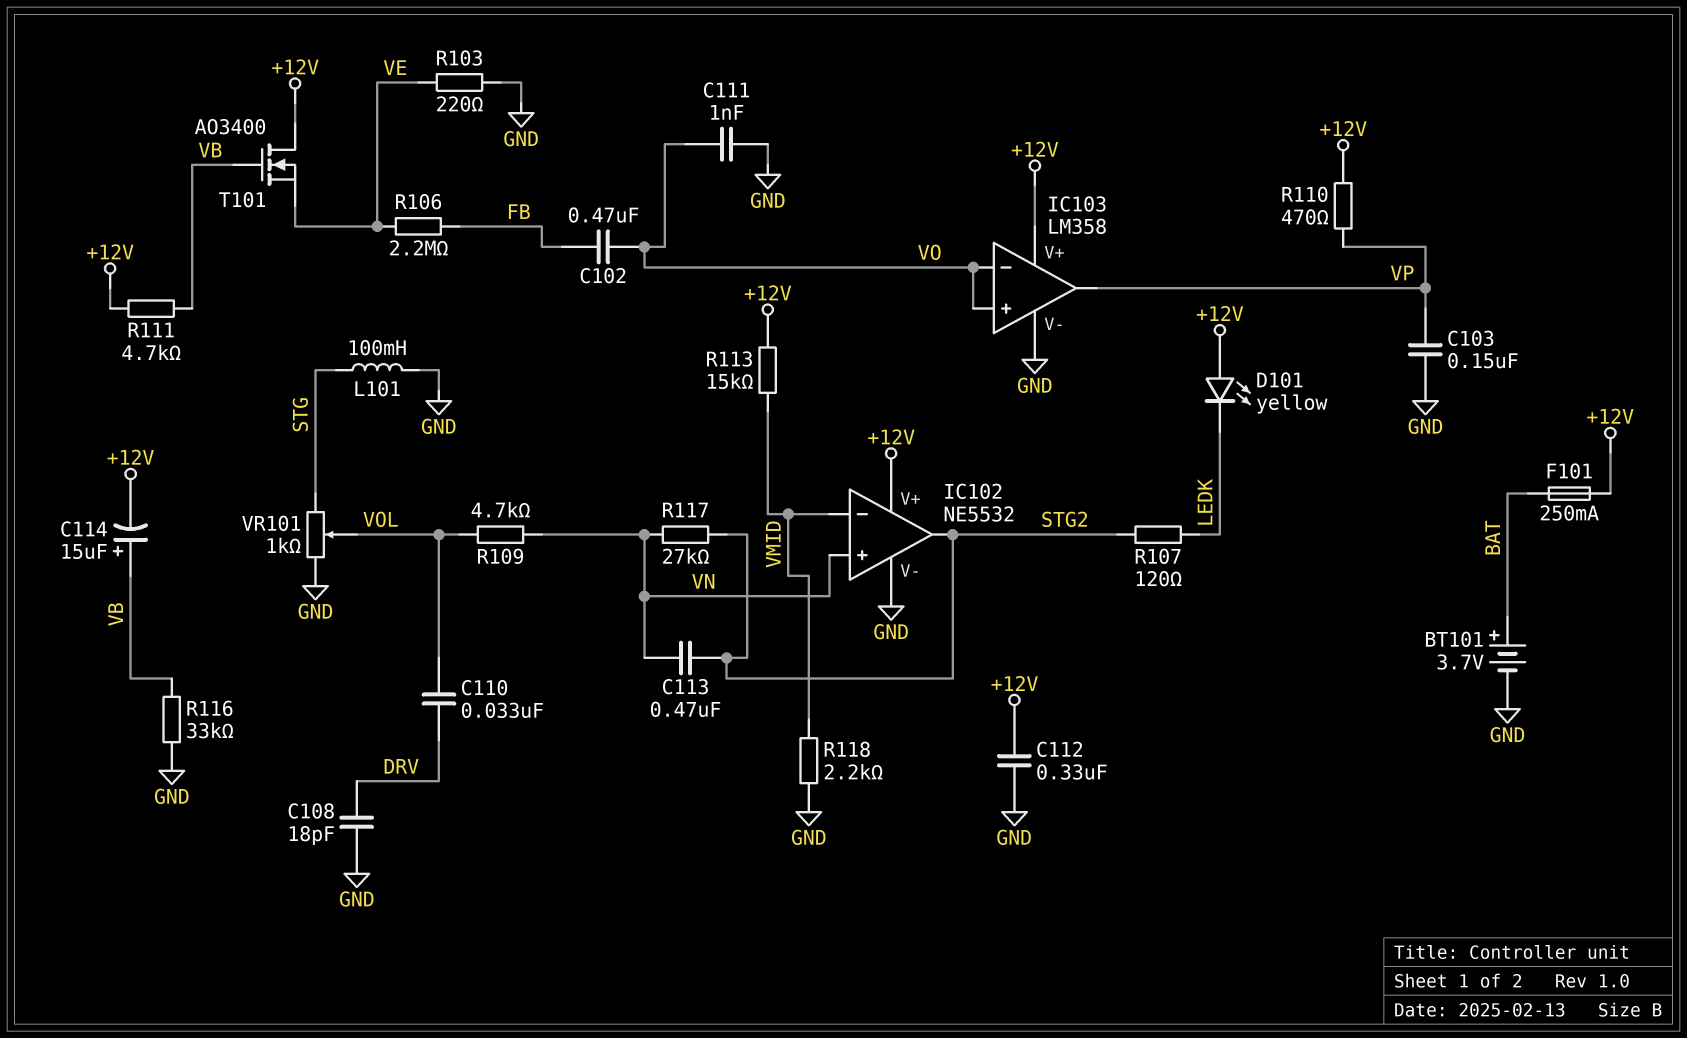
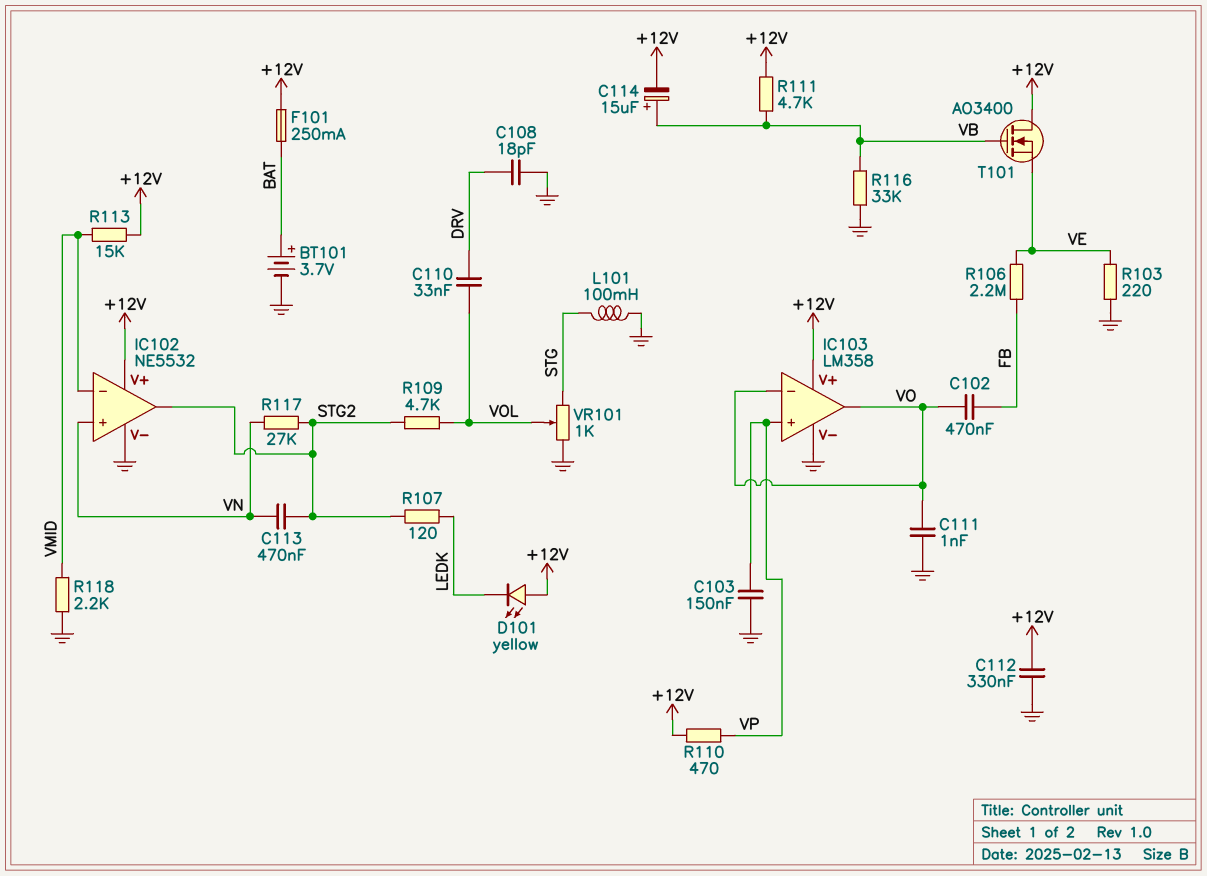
IC103 pin in+: VO -> VP
IC103 pin out: VP -> VO
R109: 4.7k (VN, VOL) -> 4.7k (STG2, VOL)

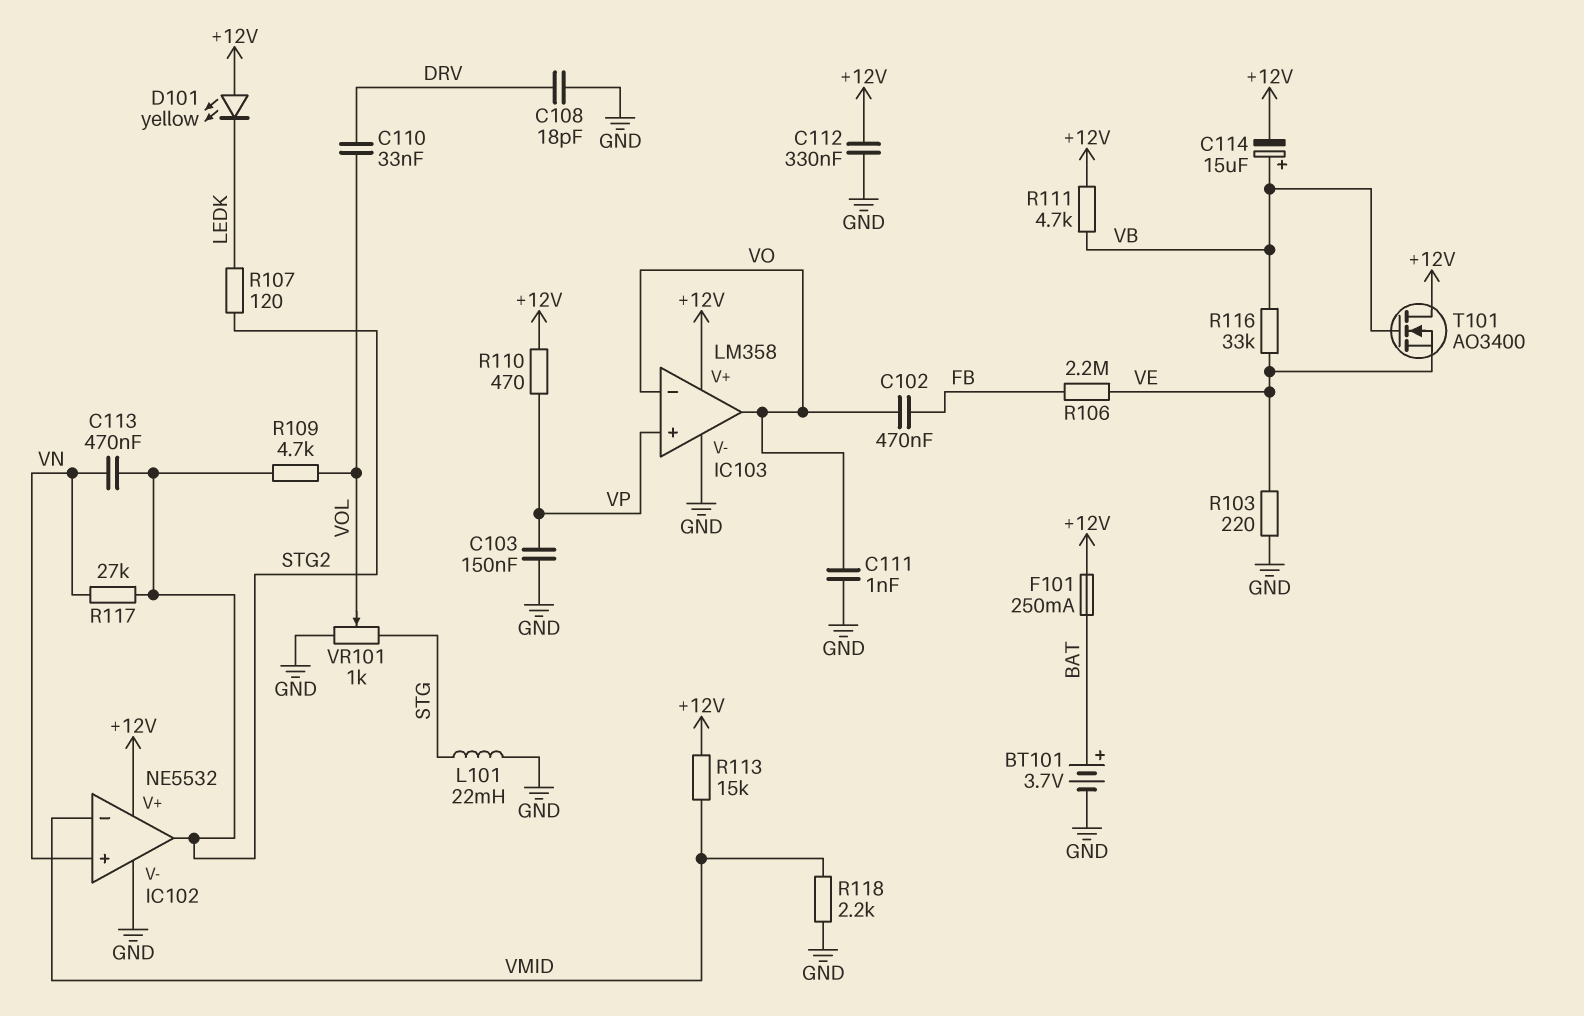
L101: 100mH (GND, STG) -> 22mH (GND, STG)
R116: 33k (GND, VB) -> 33k (VB, VE)

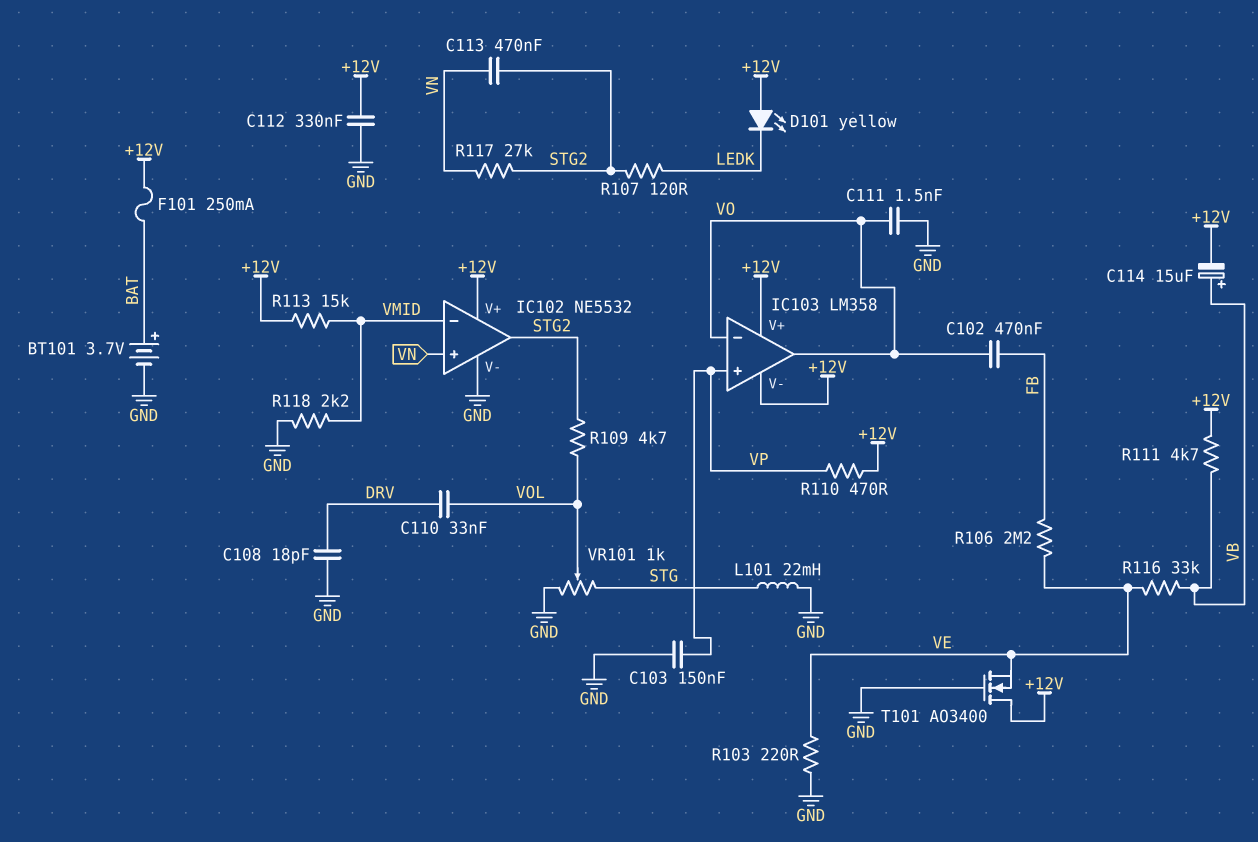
C111: 1nF (GND, VO) -> 1.5nF (GND, VO)
IC103 pin V-: GND -> +12V
T101: NMOS AO3400 (G VB, D +12V, S VE) -> NMOS AO3400 (G GND, D +12V, S VE)

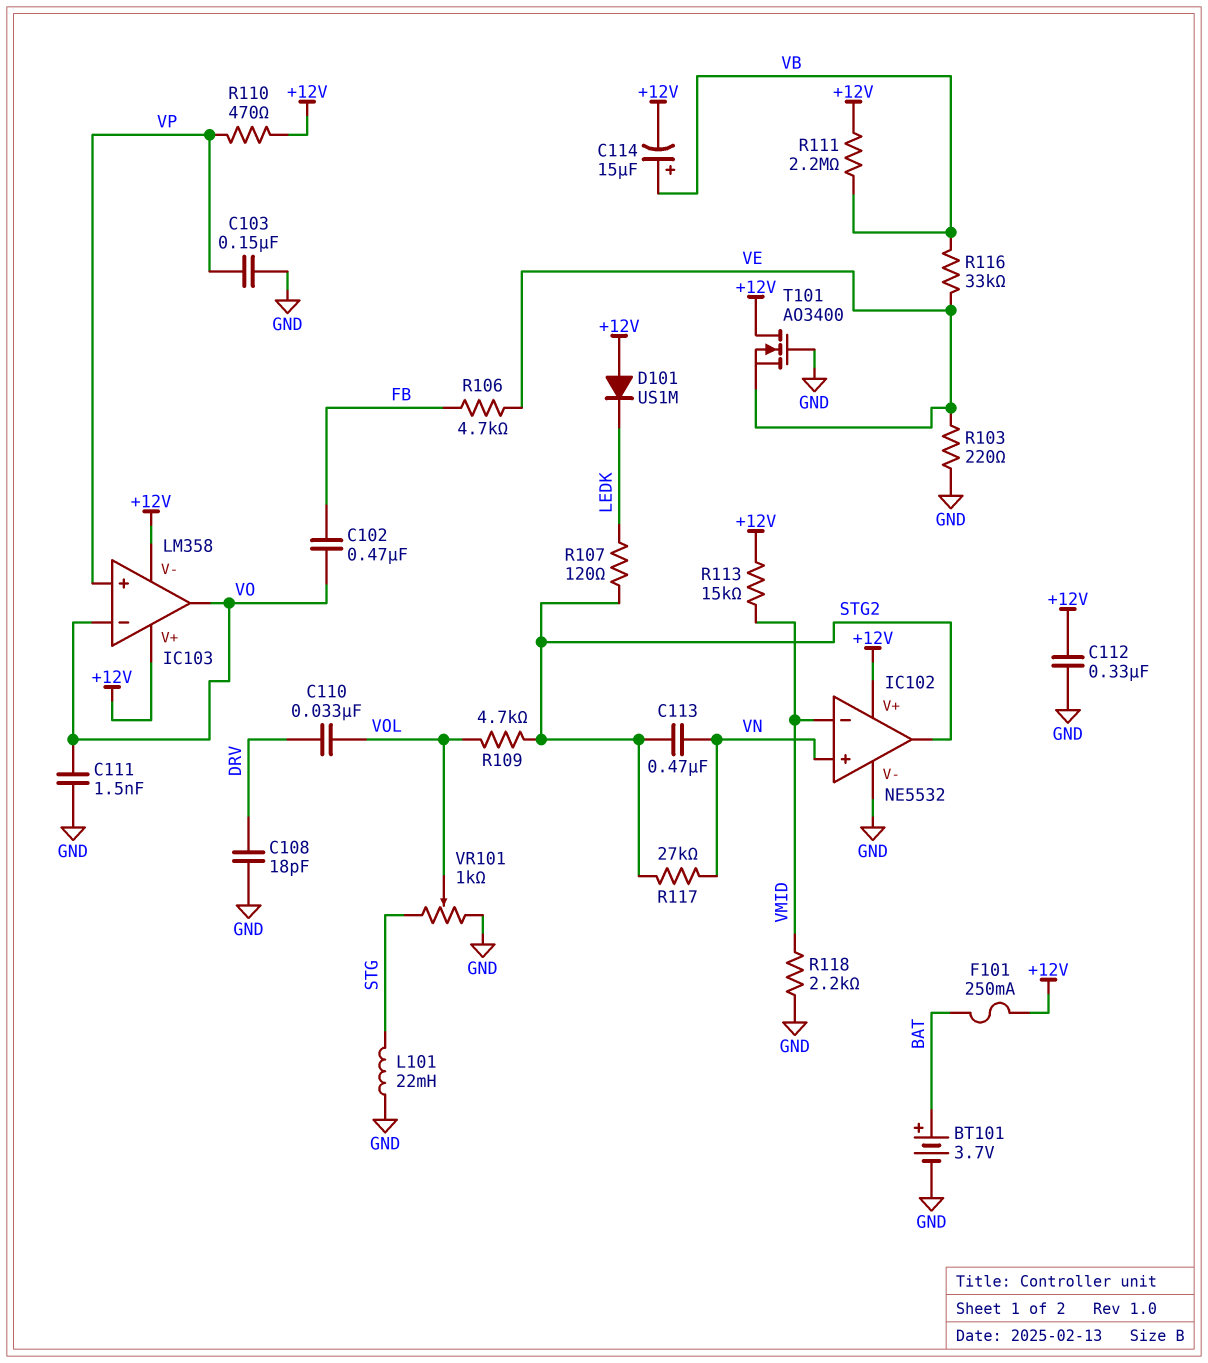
D101: LED yellow (A +12V, K LEDK) -> diode US1M (A +12V, K LEDK)
R106: 2.2M (FB, VE) -> 4.7k (FB, VE)
R111: 4.7k (+12V, VB) -> 2.2M (+12V, VB)

